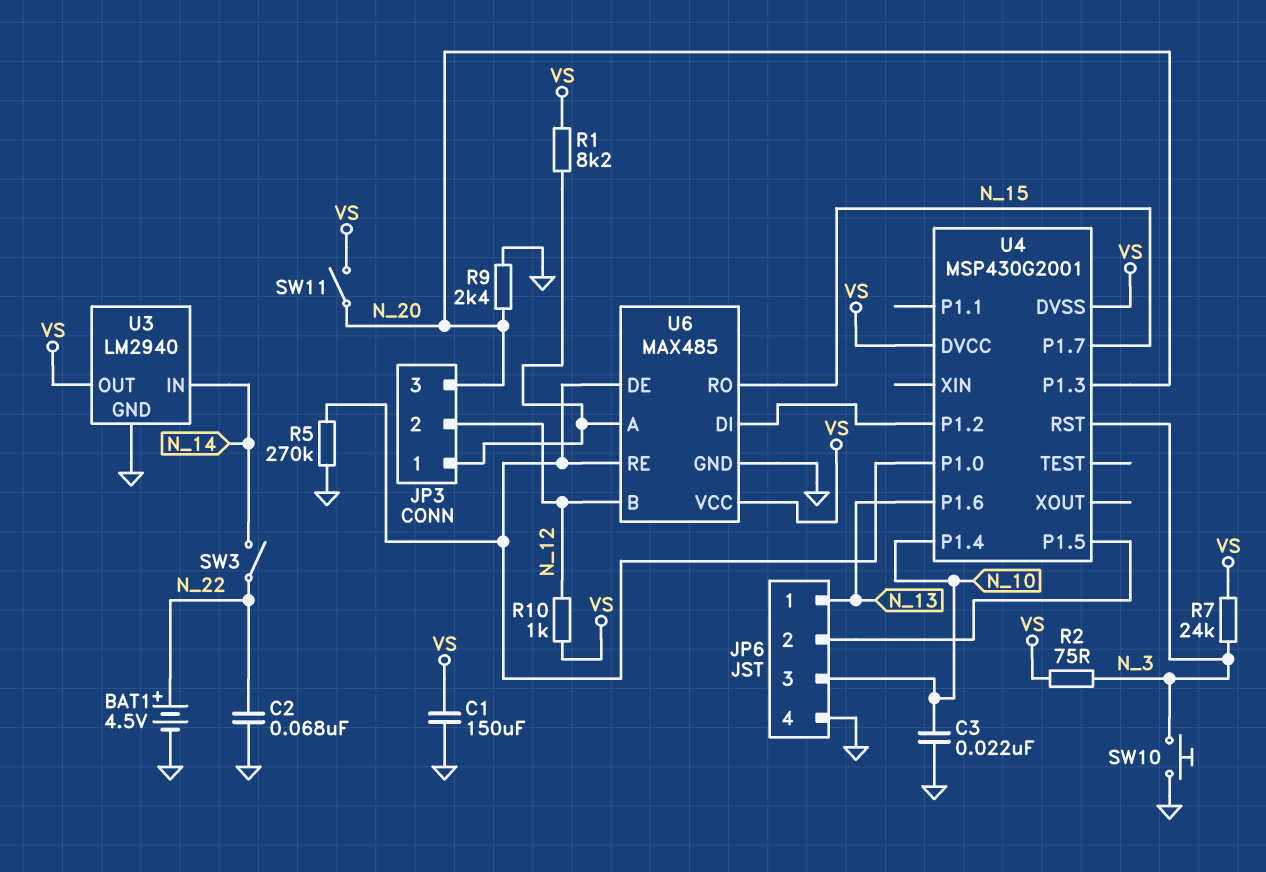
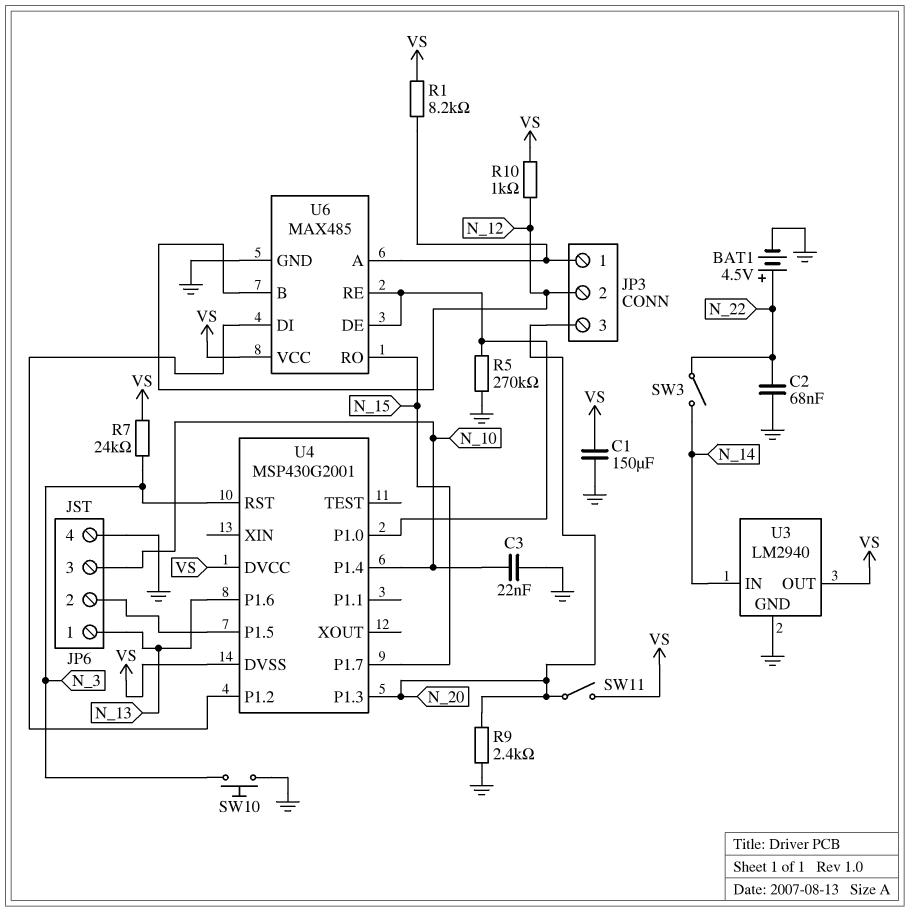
R2: 75 (N_3, VS) -> none

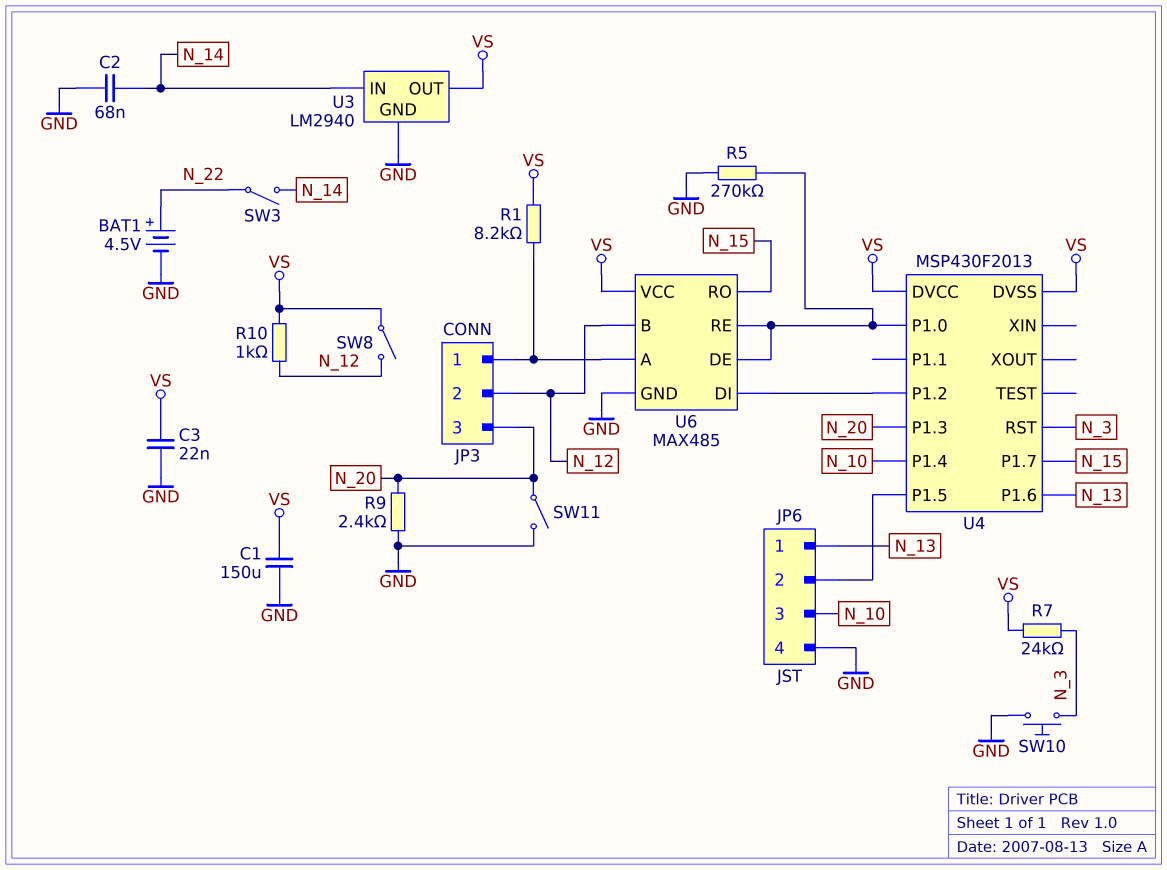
C2: 68nF (GND, N_22) -> 68nF (GND, N_14)
C3: 22nF (GND, N_10) -> 22nF (GND, VS)
SW8: none -> switch (N_12, VS)
SW11: switch (N_20, VS) -> switch (GND, N_20)
U4: MSP430G2001 -> MSP430F2013

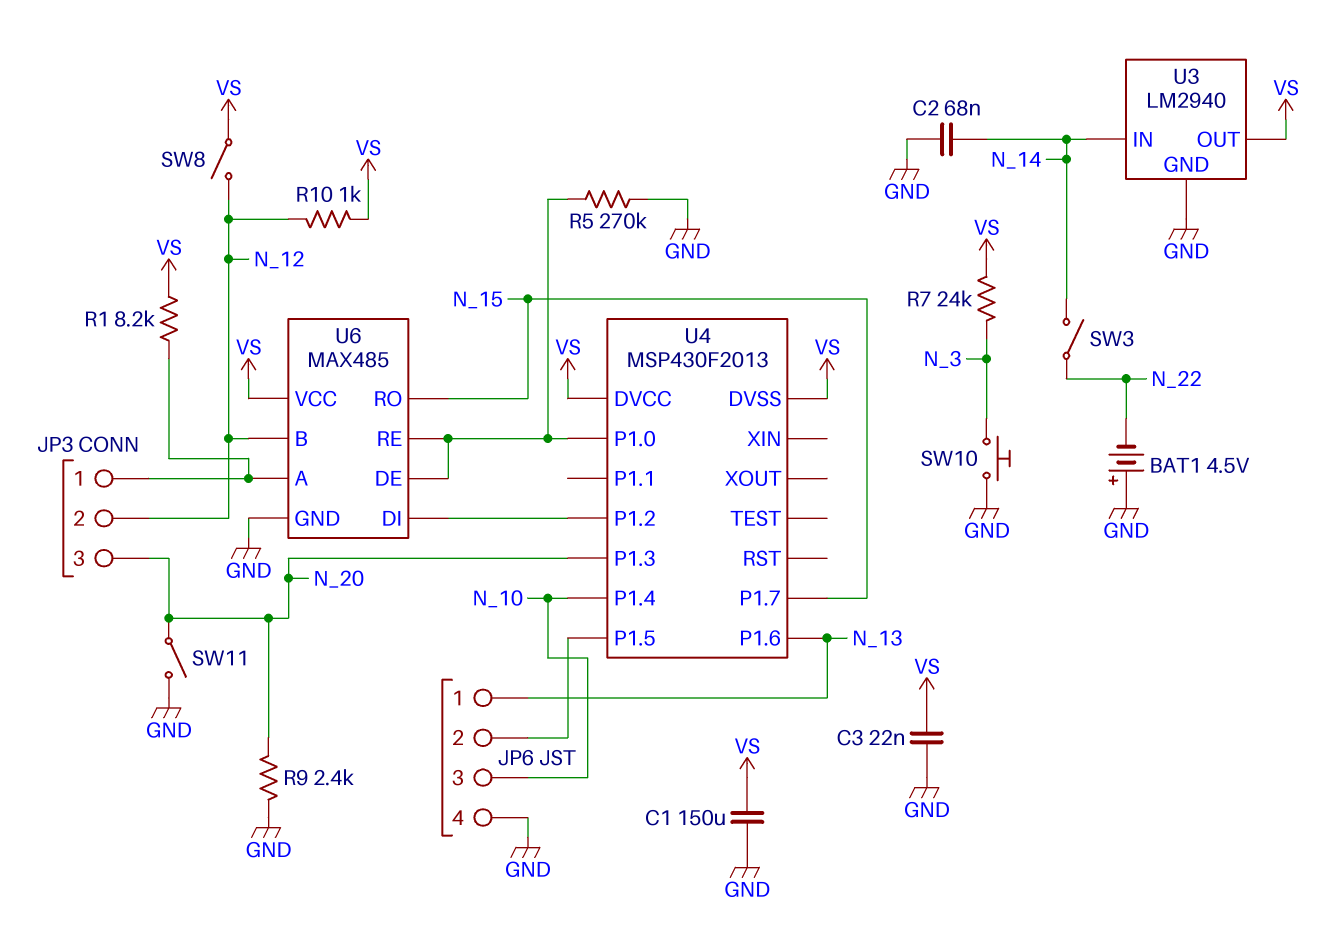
BAT1: 4.5V (plus N_22, minus GND) -> 4.5V (plus GND, minus N_22)
U4 pin RST: N_3 -> none

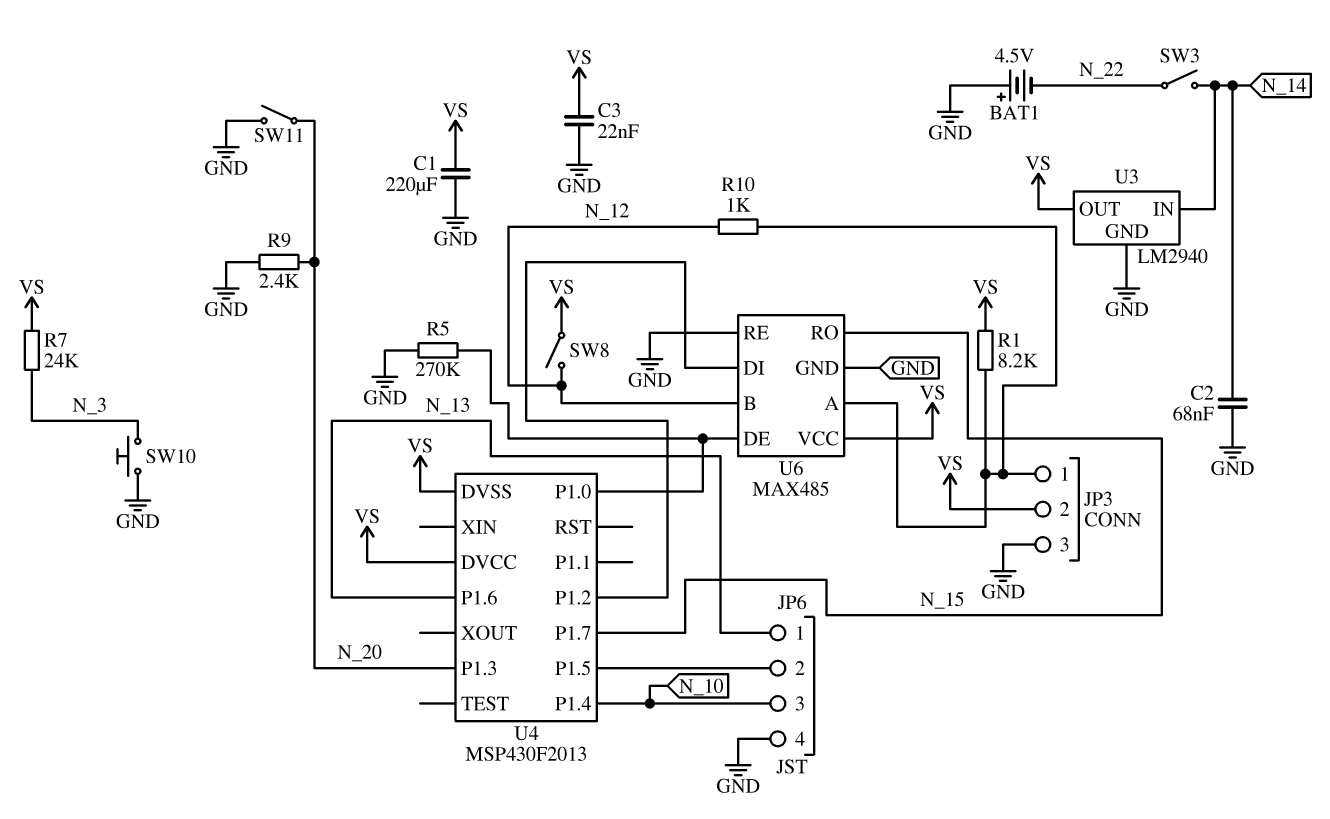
C1: 150uF (GND, VS) -> 220uF (GND, VS)
JP3 pin 2: N_12 -> VS
JP3 pin 3: N_20 -> GND
R10: 1k (N_12, VS) -> 1k (JP3/1, N_12)
U6 pin RE: U4/P1.0 -> GND

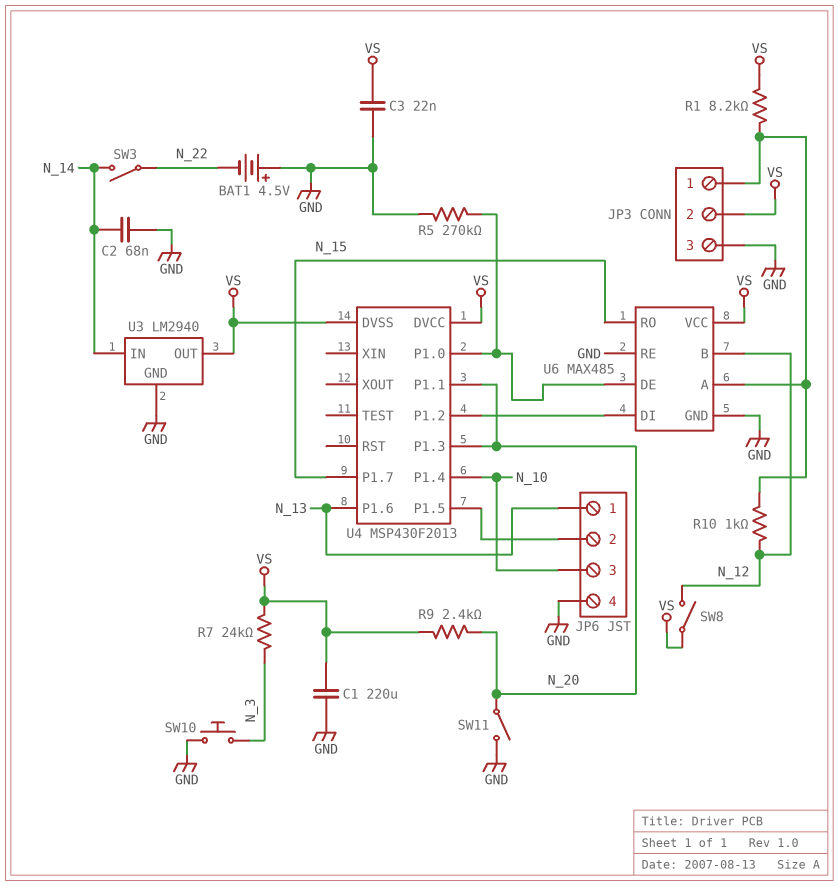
R9: 2.4k (GND, N_20) -> 2.4k (N_20, VS)
U4 pin P1.1: none -> N_20

